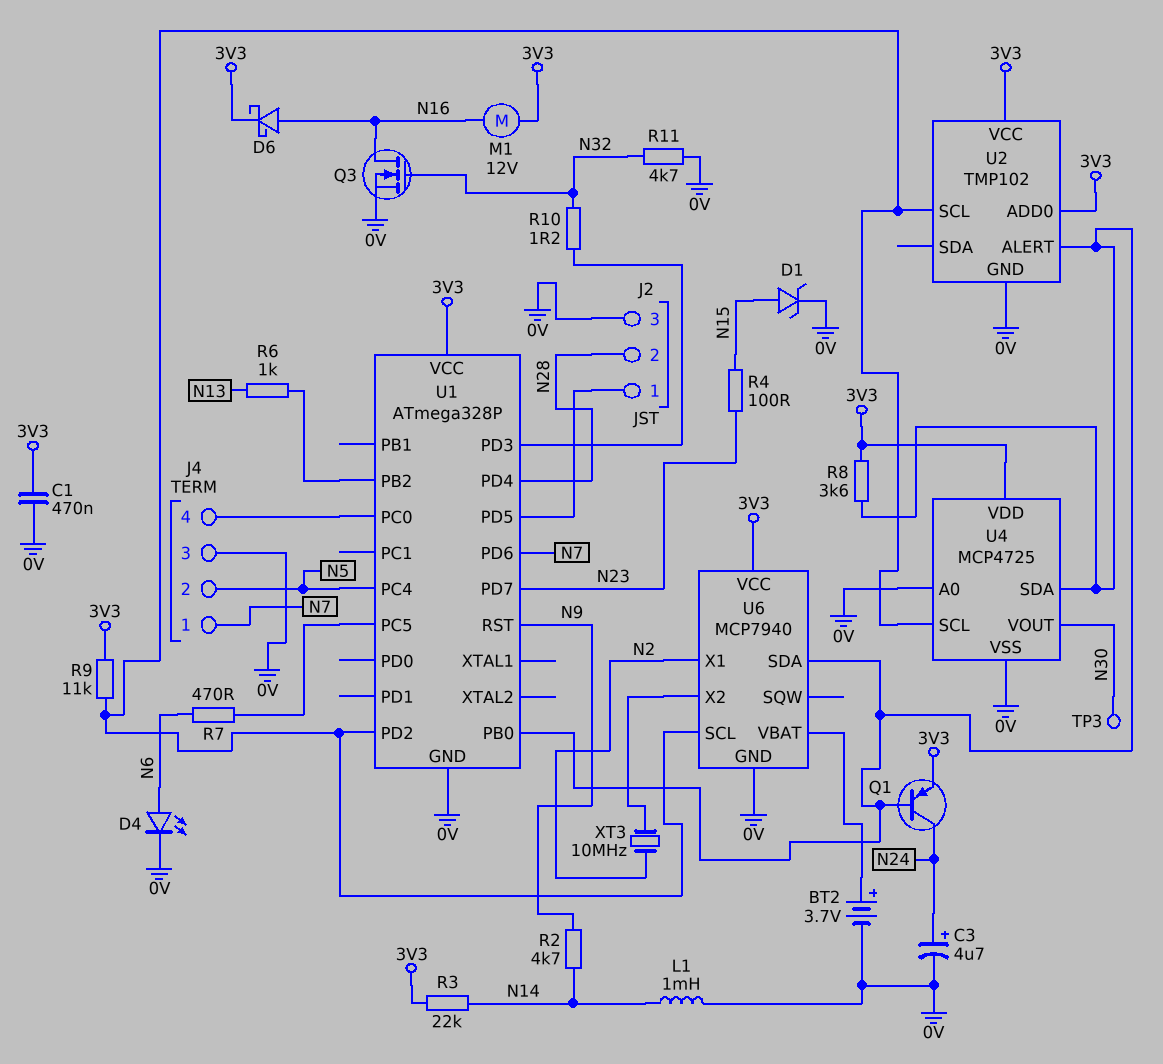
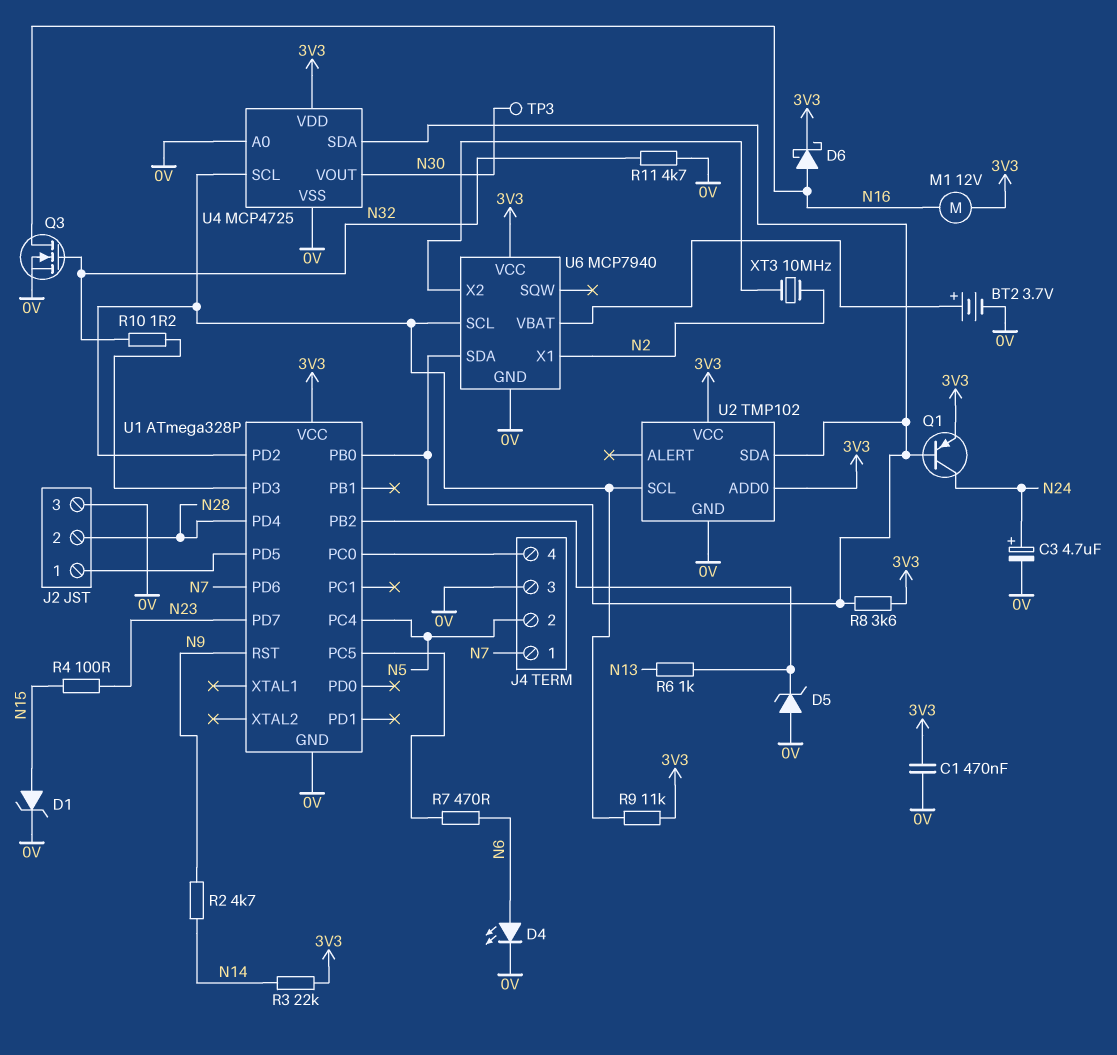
D5: none -> zener (A 0V, K U1/PB2)
L1: 1mH (0V, N14) -> none
U2 pin ALERT: U1/PB0 -> none
U2 pin SDA: none -> U1/PB0

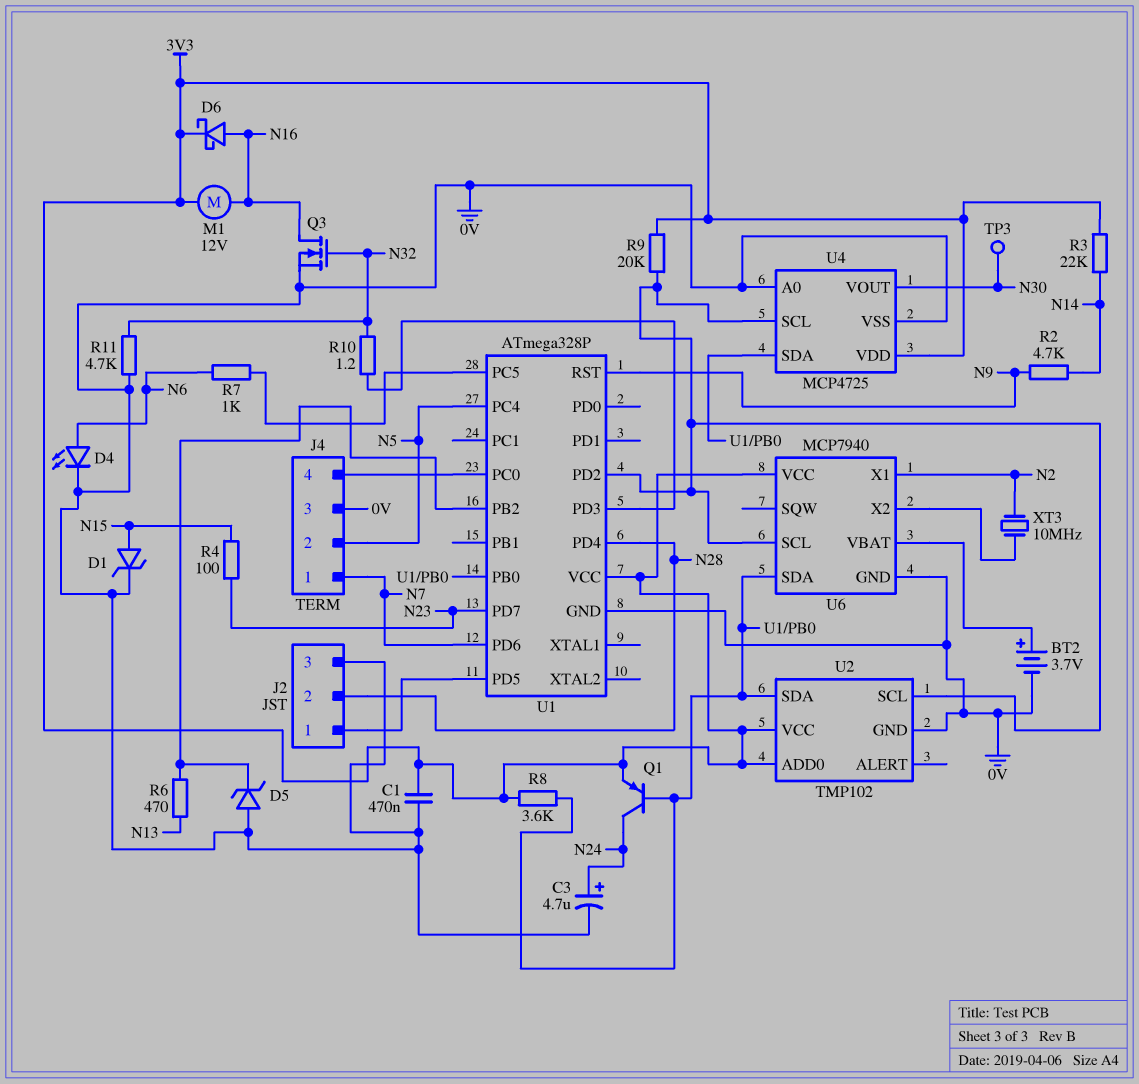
R6: 1k (N13, U1/PB2) -> 470 (N13, U1/PB2)
R7: 470 (N6, U1/PC5) -> 1k (N6, U1/PC5)
R9: 11k (3V3, U1/PD2) -> 20k (3V3, U1/PD2)

